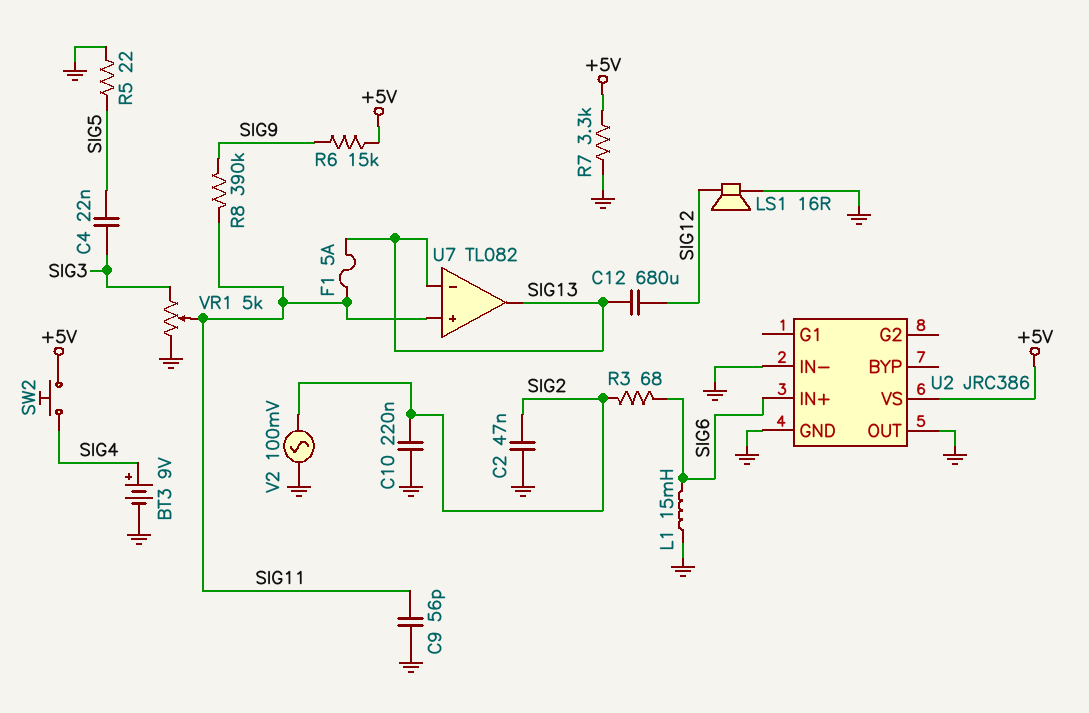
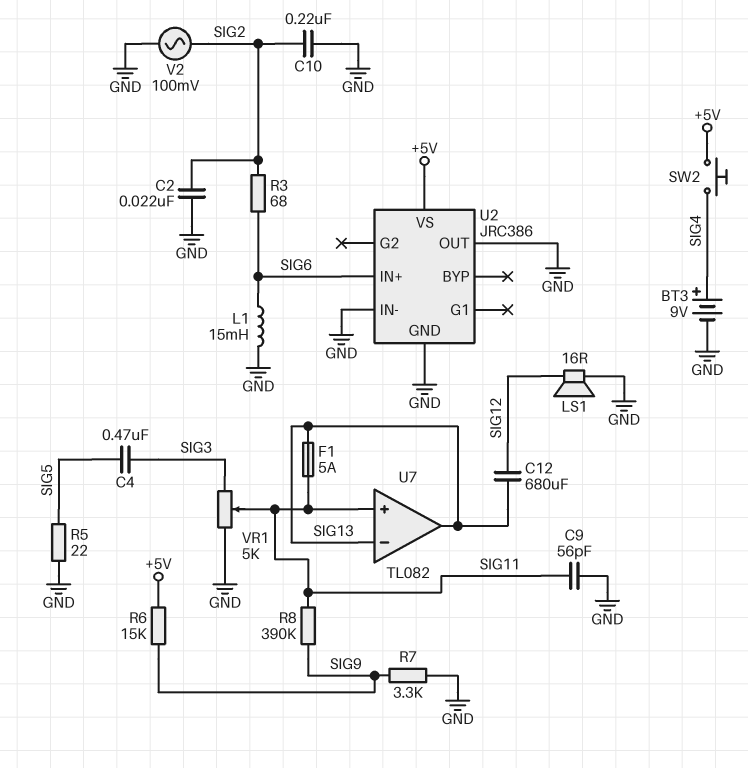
C2: 47nF (GND, SIG2) -> 22nF (GND, SIG2)
C4: 22nF (SIG3, SIG5) -> 470nF (SIG3, SIG5)
R7: 3.3k (+5V, GND) -> 3.3k (GND, SIG9)

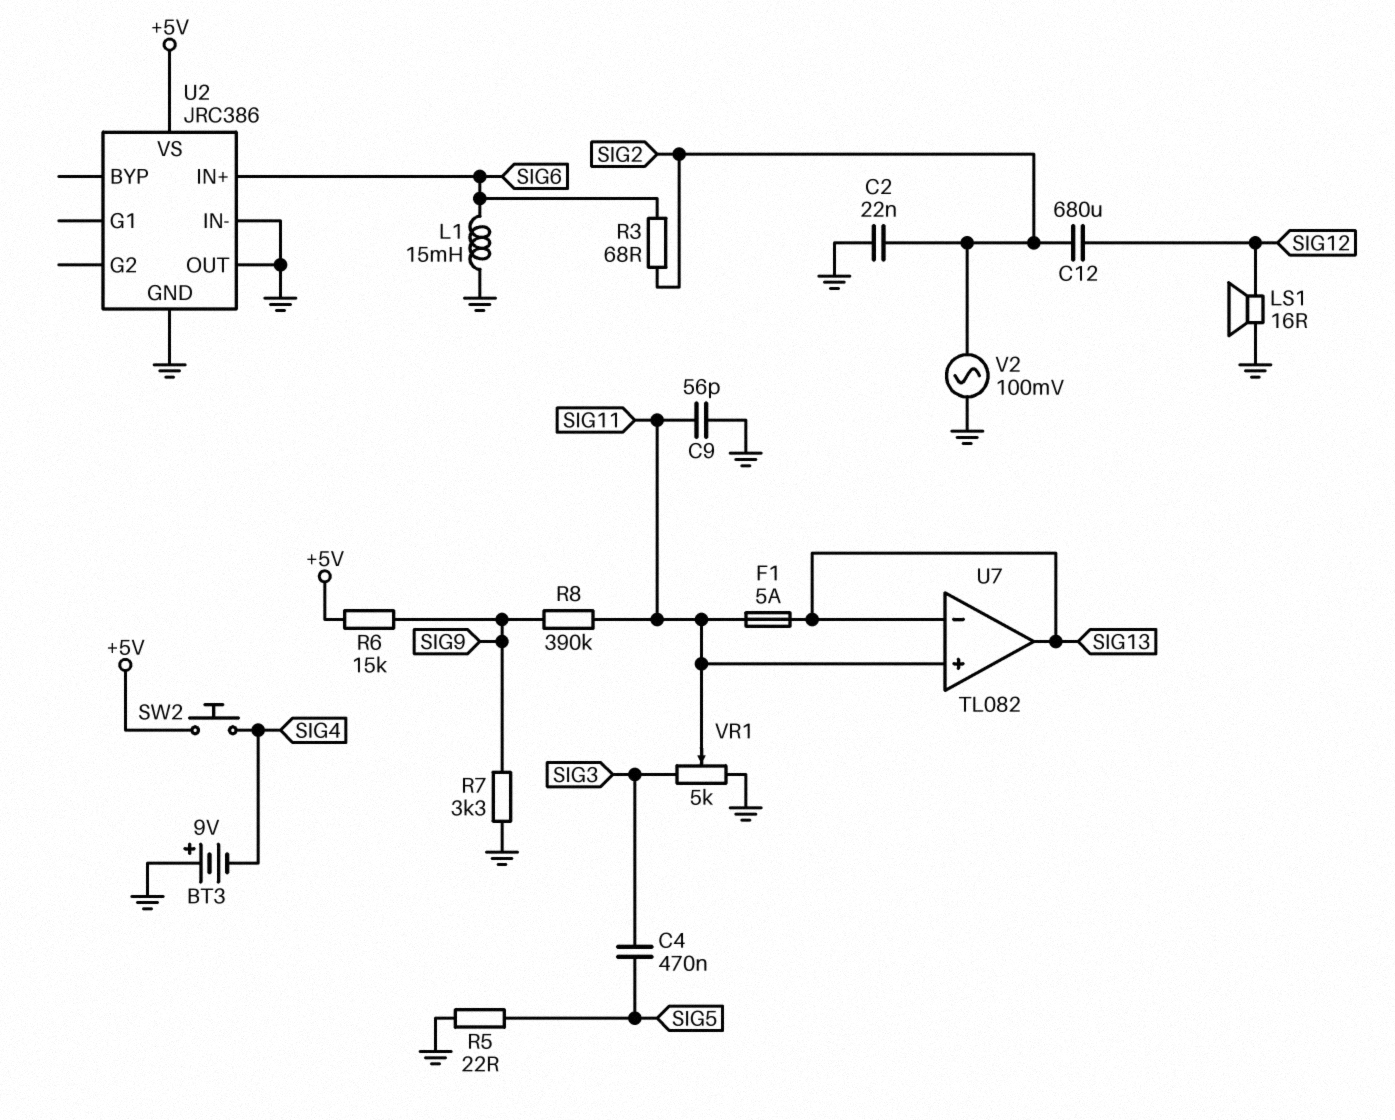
BT3: 9V (plus SIG4, minus GND) -> 9V (plus GND, minus SIG4)
C10: 220nF (GND, SIG2) -> none
C12: 680uF (SIG12, SIG13) -> 680uF (SIG2, SIG12)

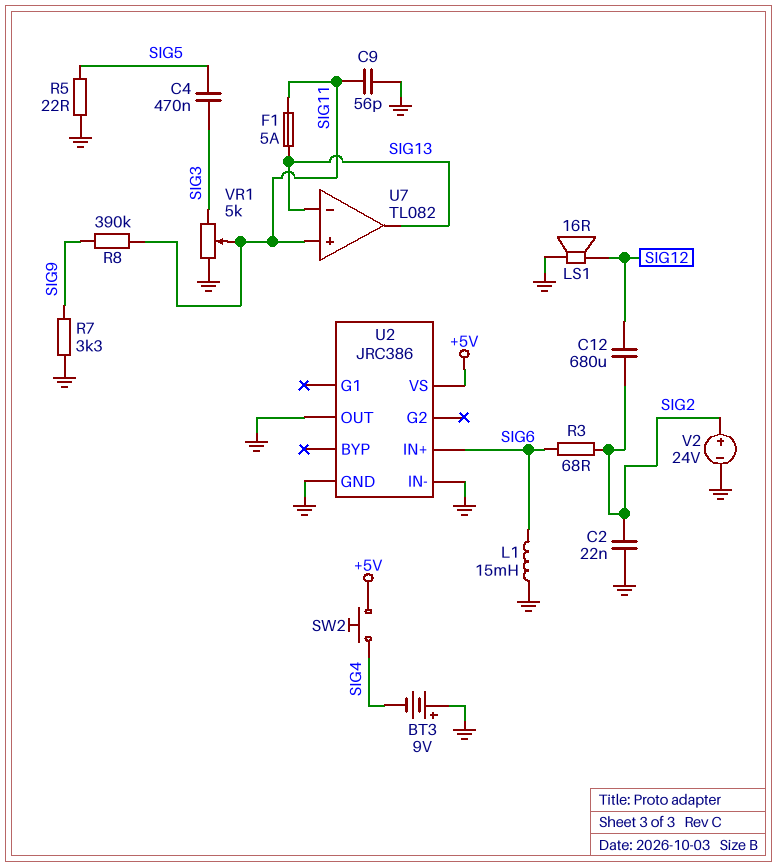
R6: 15k (+5V, SIG9) -> none
V2: AC 100mV (GND, SIG2) -> 24V (plus SIG2, minus GND)

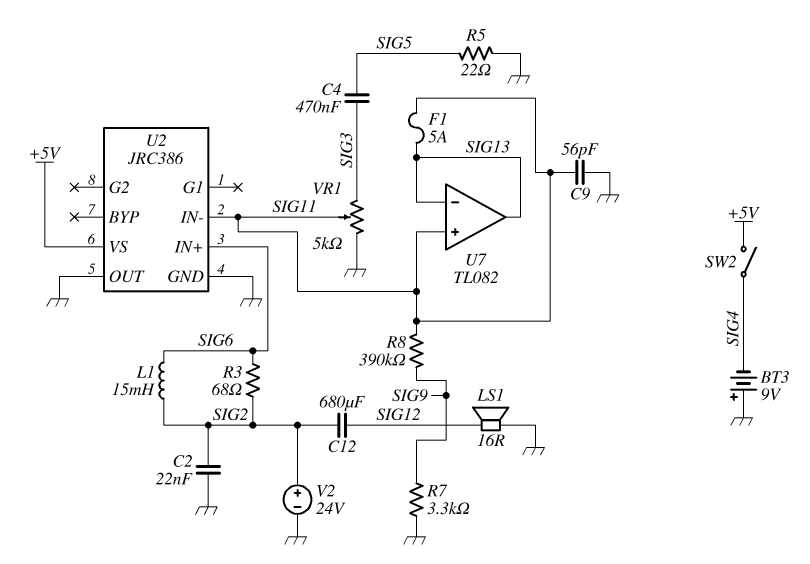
L1: 15mH (GND, SIG6) -> 15mH (SIG2, SIG6)
SW2: button (+5V, SIG4) -> switch (+5V, SIG4)
U2 pin IN-: GND -> SIG11

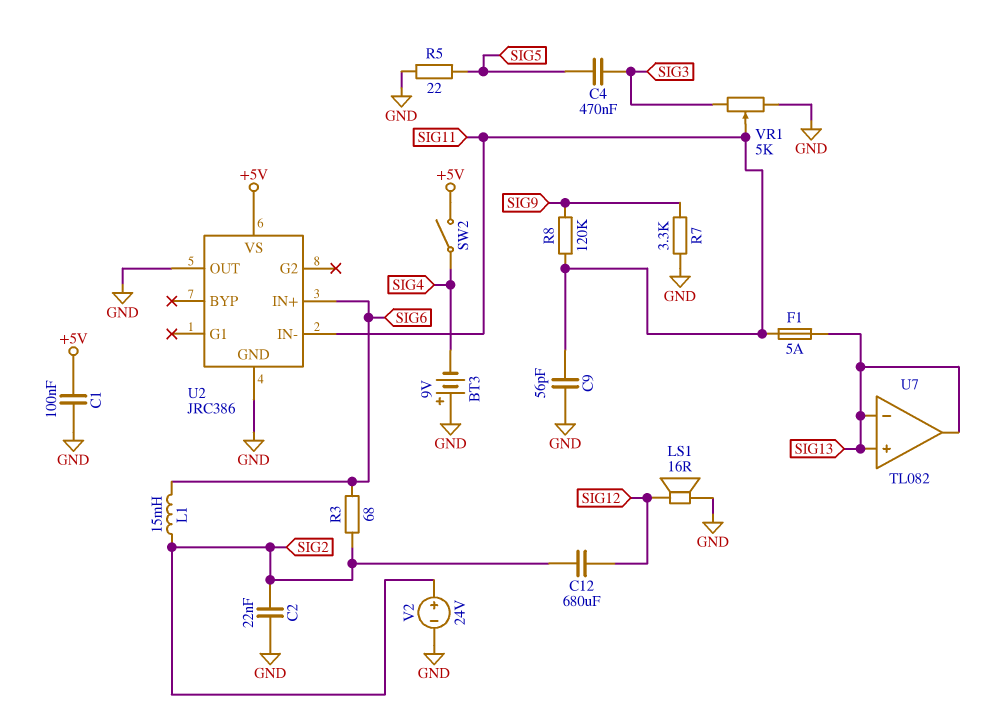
C1: none -> 100nF (+5V, GND)
R8: 390k (SIG9, SIG11) -> 120k (SIG9, SIG11)
U7 pin in+: SIG11 -> SIG13

